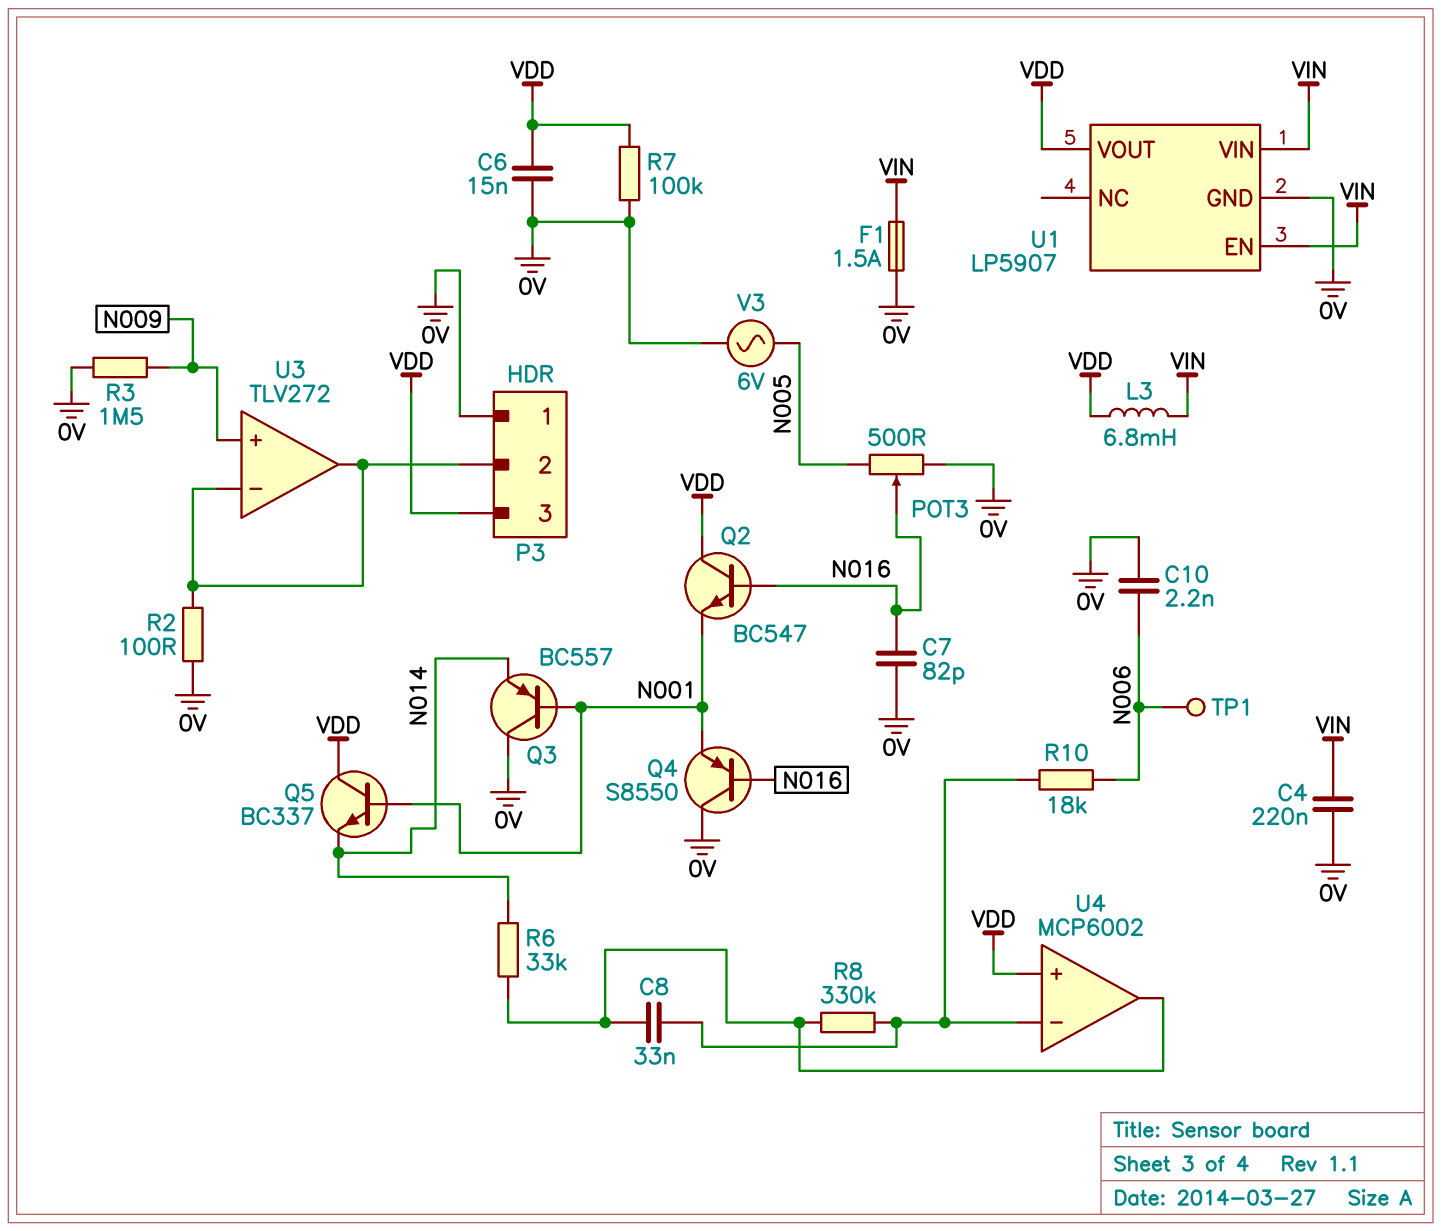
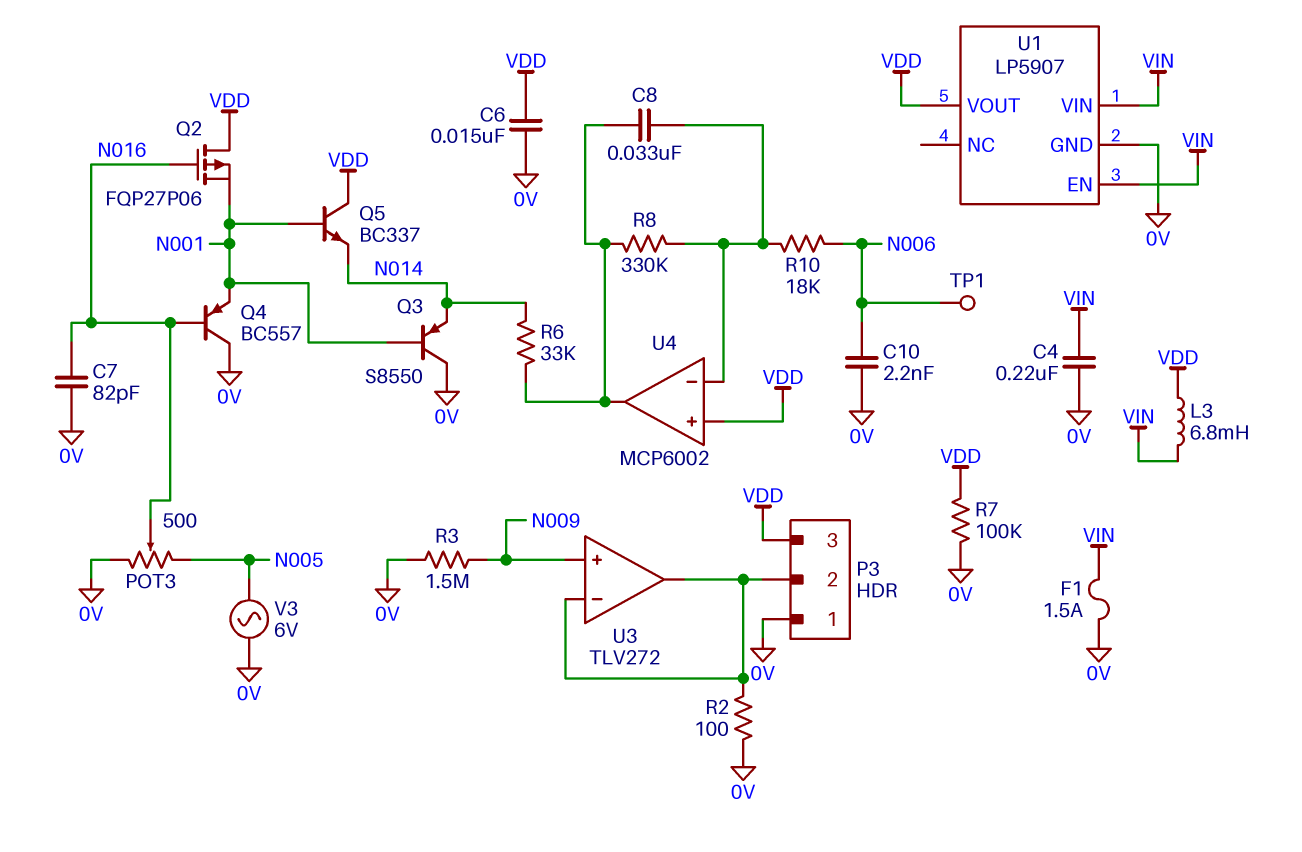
Q2: NPN BC547 (B N016, C VDD, E N001) -> PMOS FQP27P06 (G N016, D VDD, S N001)
Q3: PNP BC557 (B N001, C 0V, E N014) -> PNP S8550 (B N001, C 0V, E N014)
Q4: PNP S8550 (B N016, C 0V, E N001) -> PNP BC557 (B N016, C 0V, E N001)

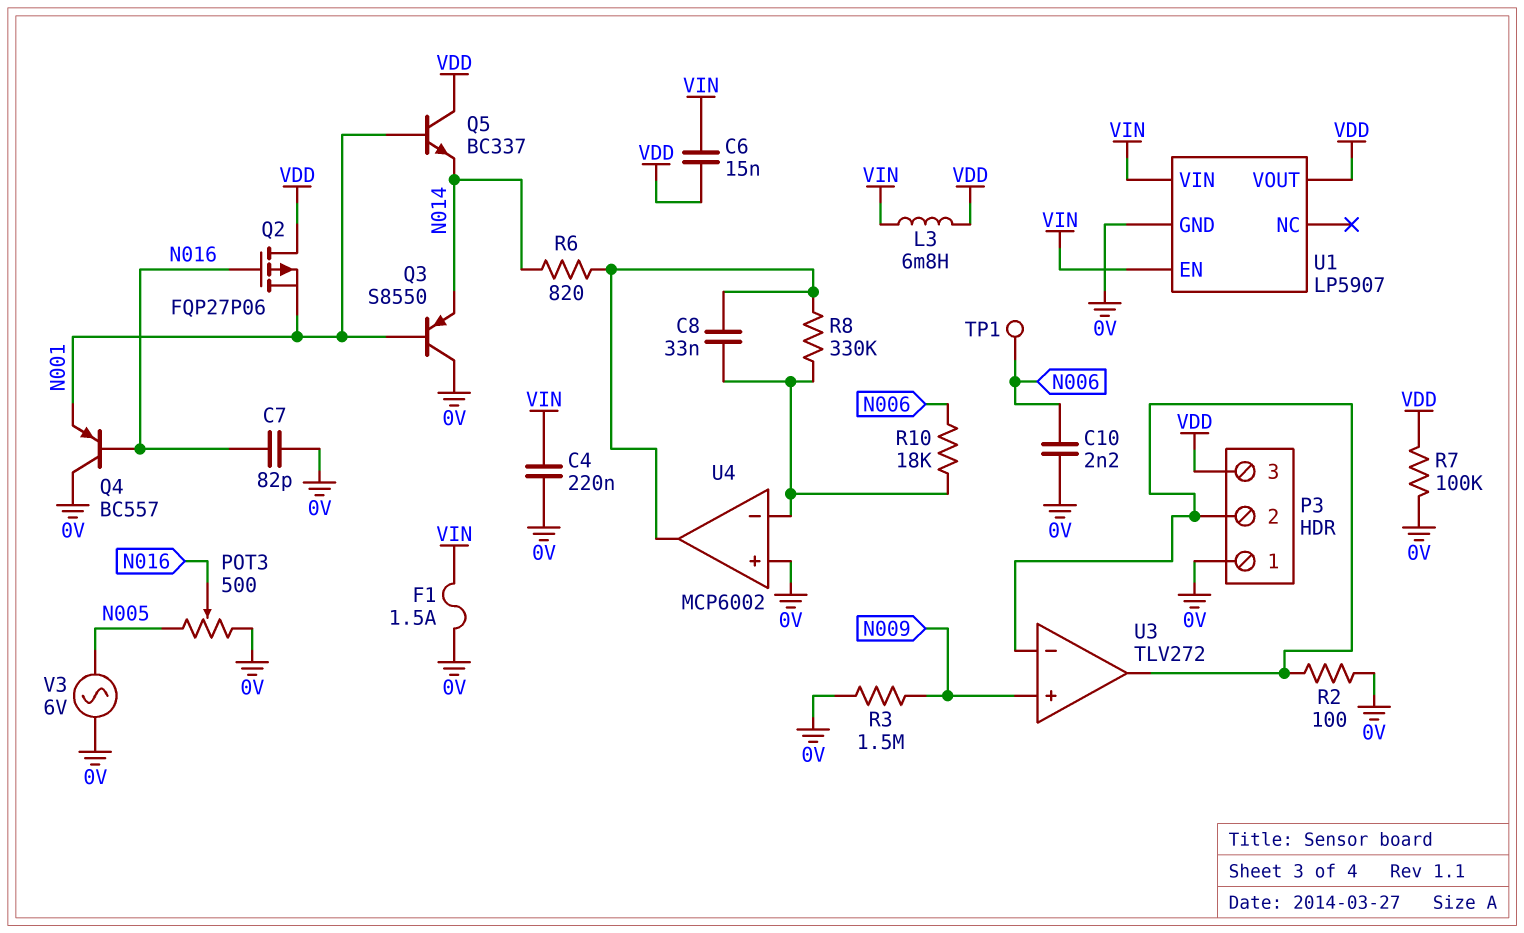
C6: 15nF (0V, VDD) -> 15nF (VDD, VIN)
R6: 33k (N014, U4/out) -> 820 (N014, U4/out)
U4 pin in+: VDD -> 0V

